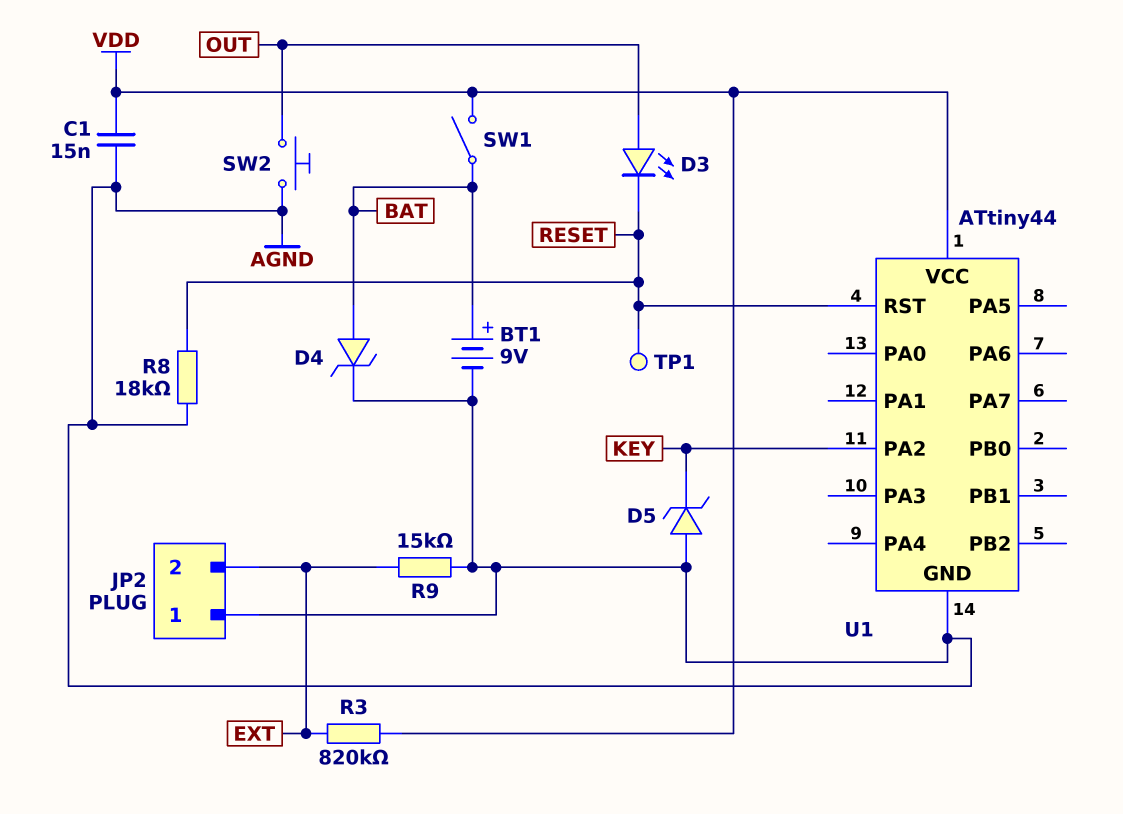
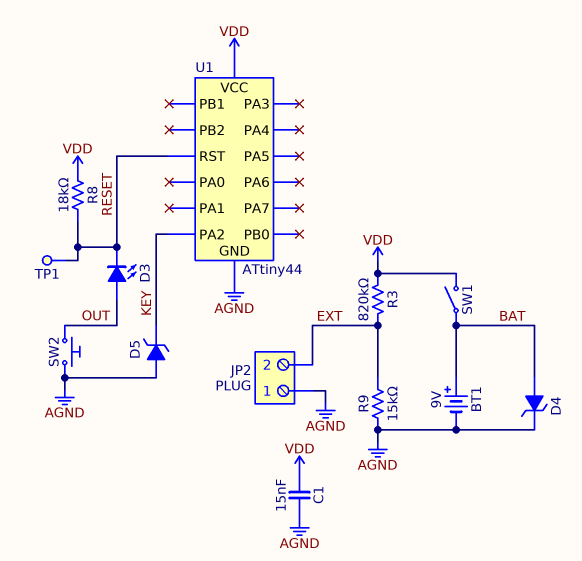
R8: 18k (AGND, RESET) -> 18k (RESET, VDD)

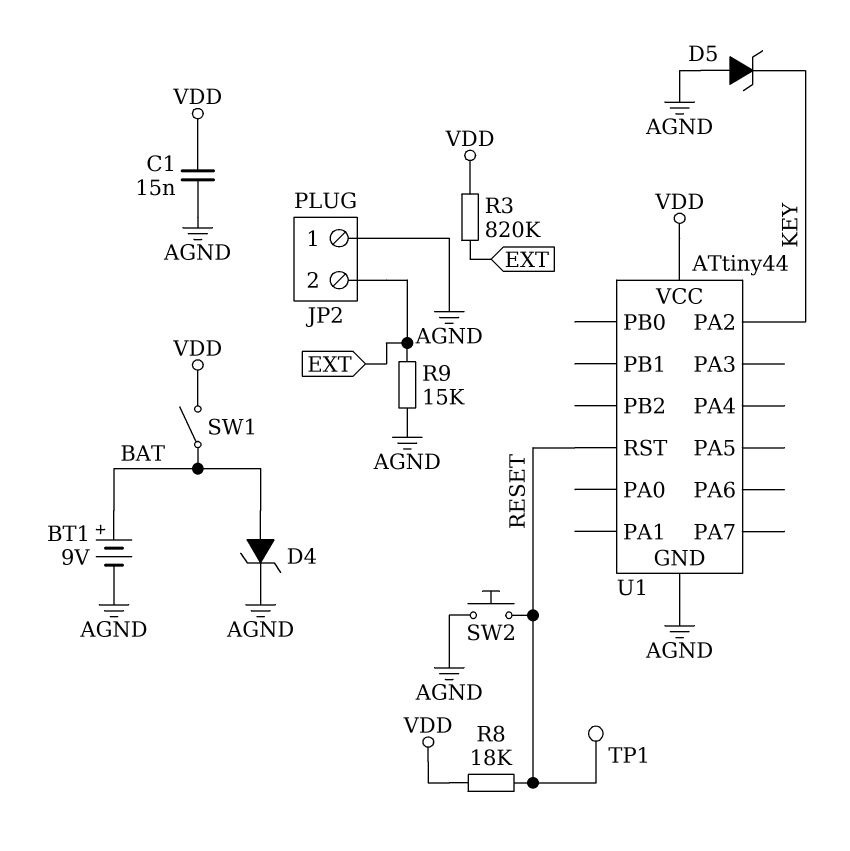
D3: LED (A OUT, K RESET) -> none
SW2: button (AGND, OUT) -> button (AGND, RESET)

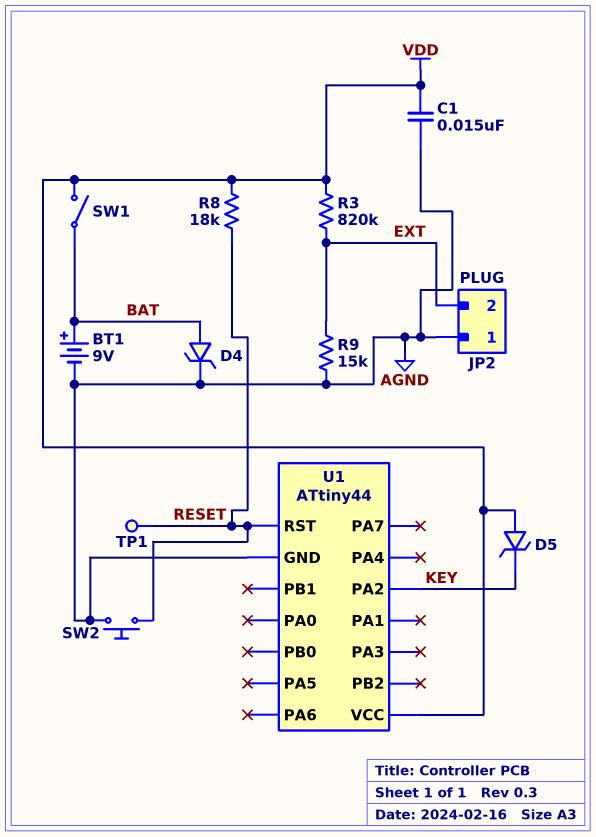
D5: zener (A AGND, K KEY) -> zener (A VDD, K KEY)

